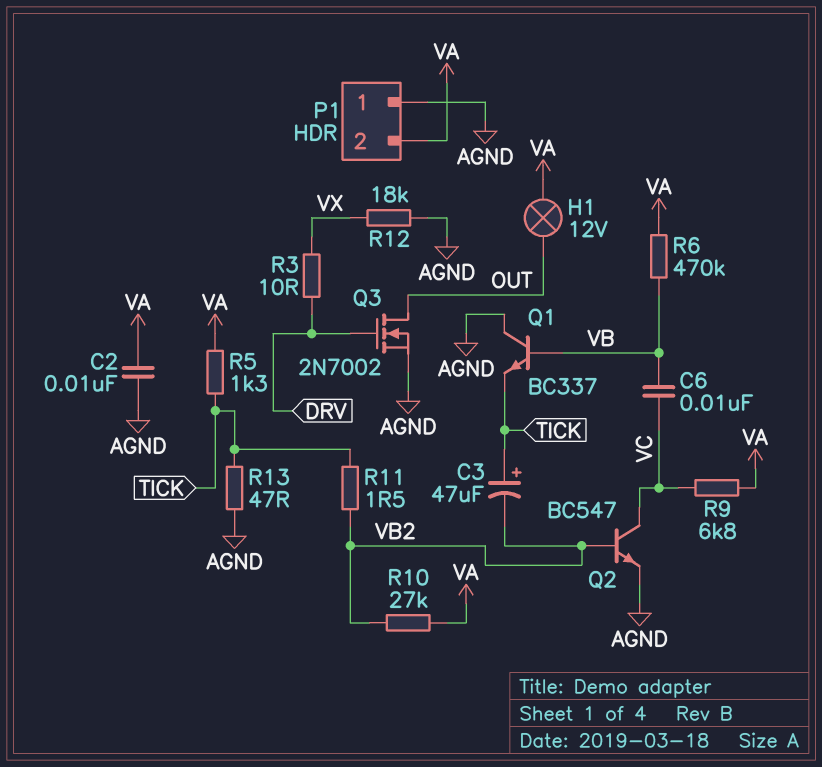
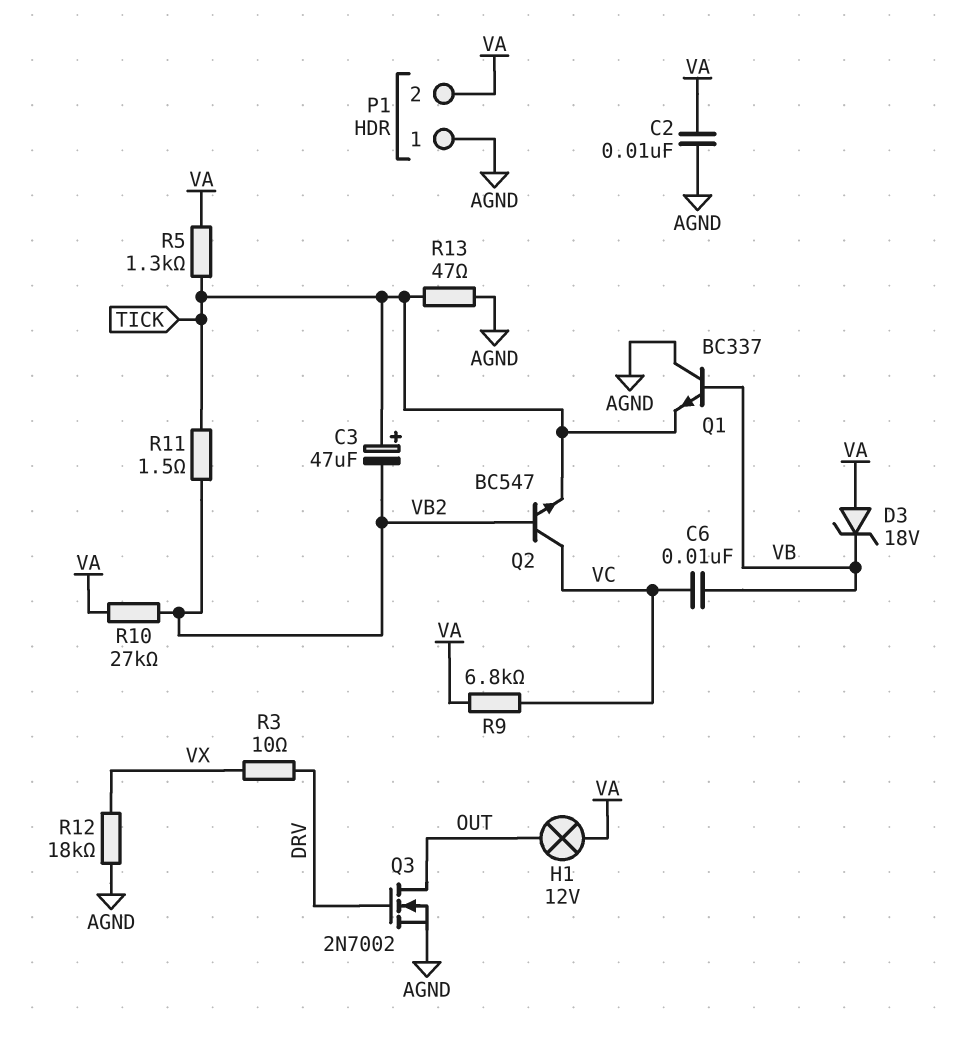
D3: none -> zener 18V (A VA, K VB)
Q2: NPN BC547 (B VB2, C VC, E AGND) -> NPN BC547 (B VB2, C VC, E TICK)
R6: 470k (VA, VB) -> none

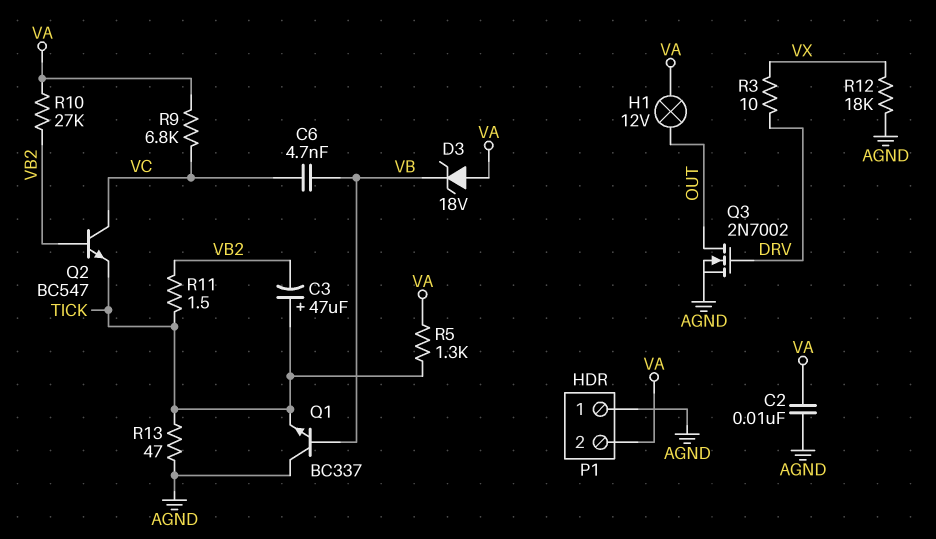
C6: 10nF (VB, VC) -> 4.7nF (VB, VC)

